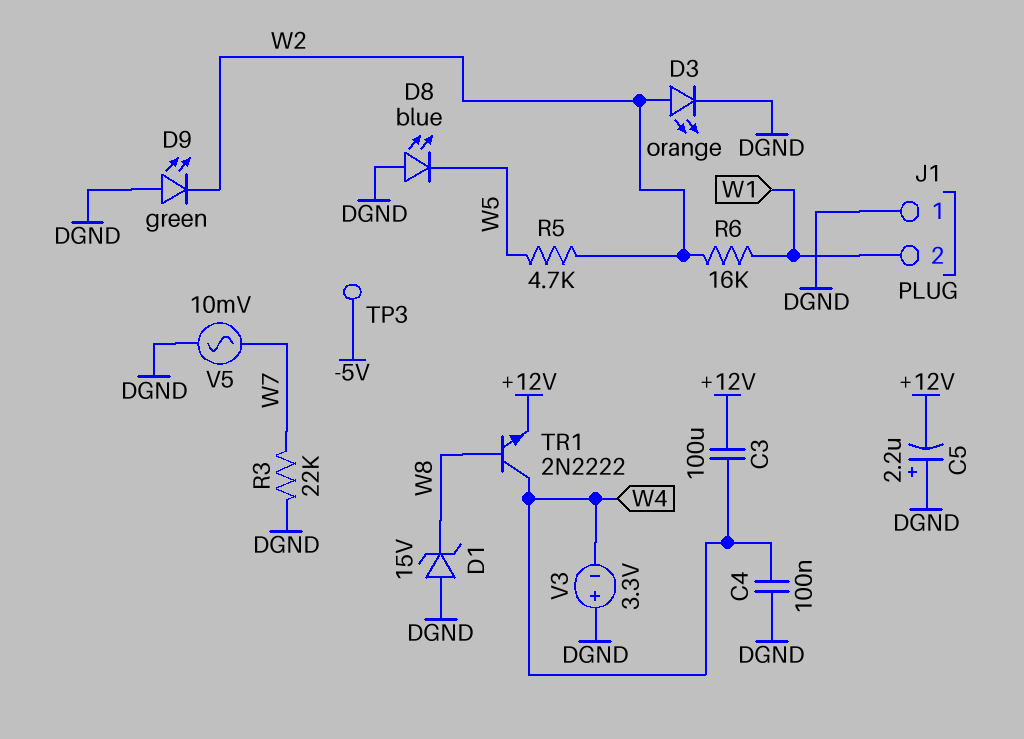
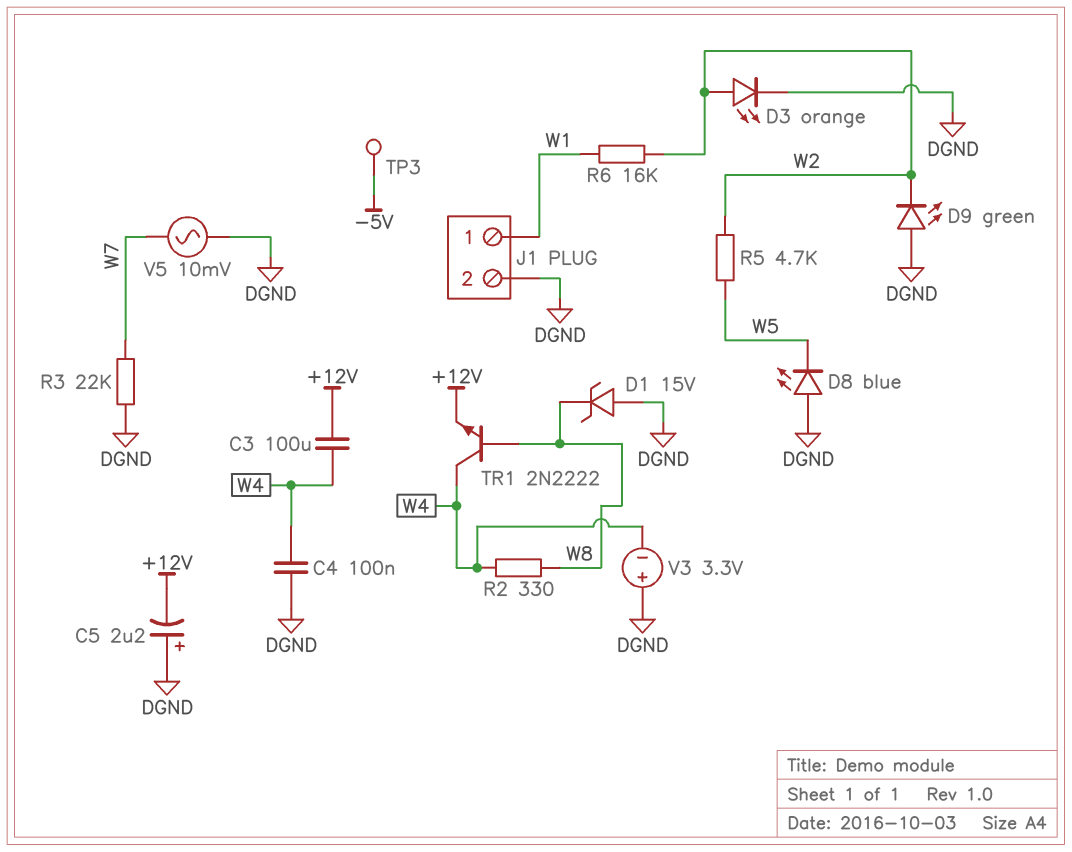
J1 pin 1: DGND -> W1
J1 pin 2: W1 -> DGND
R2: none -> 330 (W4, W8)

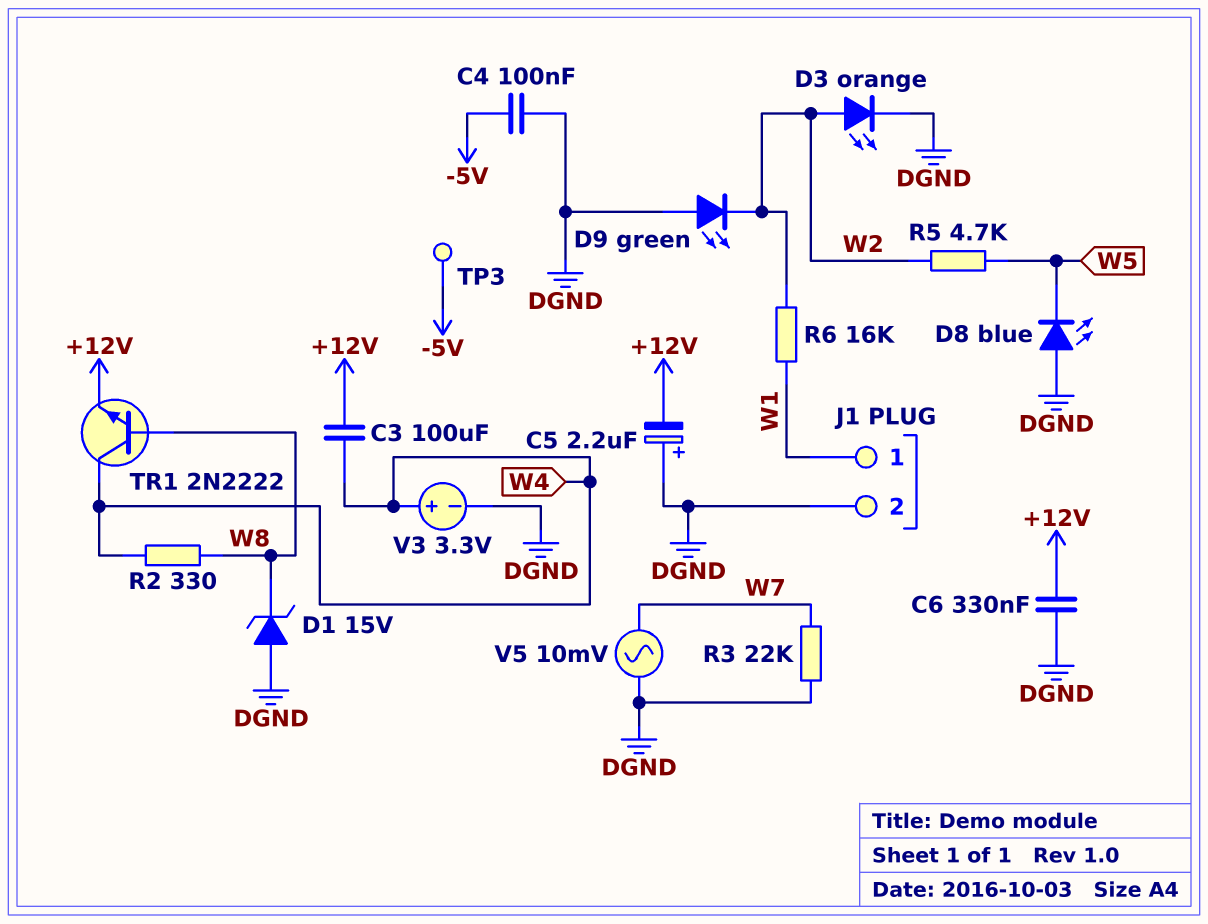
C4: 100nF (DGND, W4) -> 100nF (-5V, DGND)
C6: none -> 330nF (+12V, DGND)
V3: 3.3V (plus DGND, minus W4) -> 3.3V (plus W4, minus DGND)

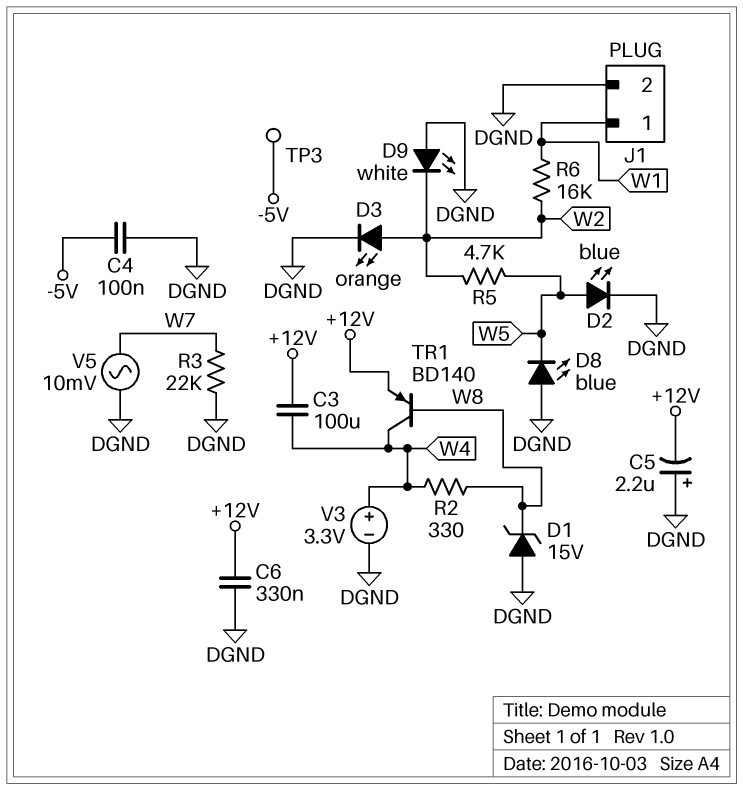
D2: none -> LED blue (A W5, K DGND)
D9: LED green (A DGND, K W2) -> LED white (A DGND, K W2)
TR1: NPN 2N2222 (B W8, C W4, E +12V) -> PNP BD140 (B W8, C W4, E +12V)

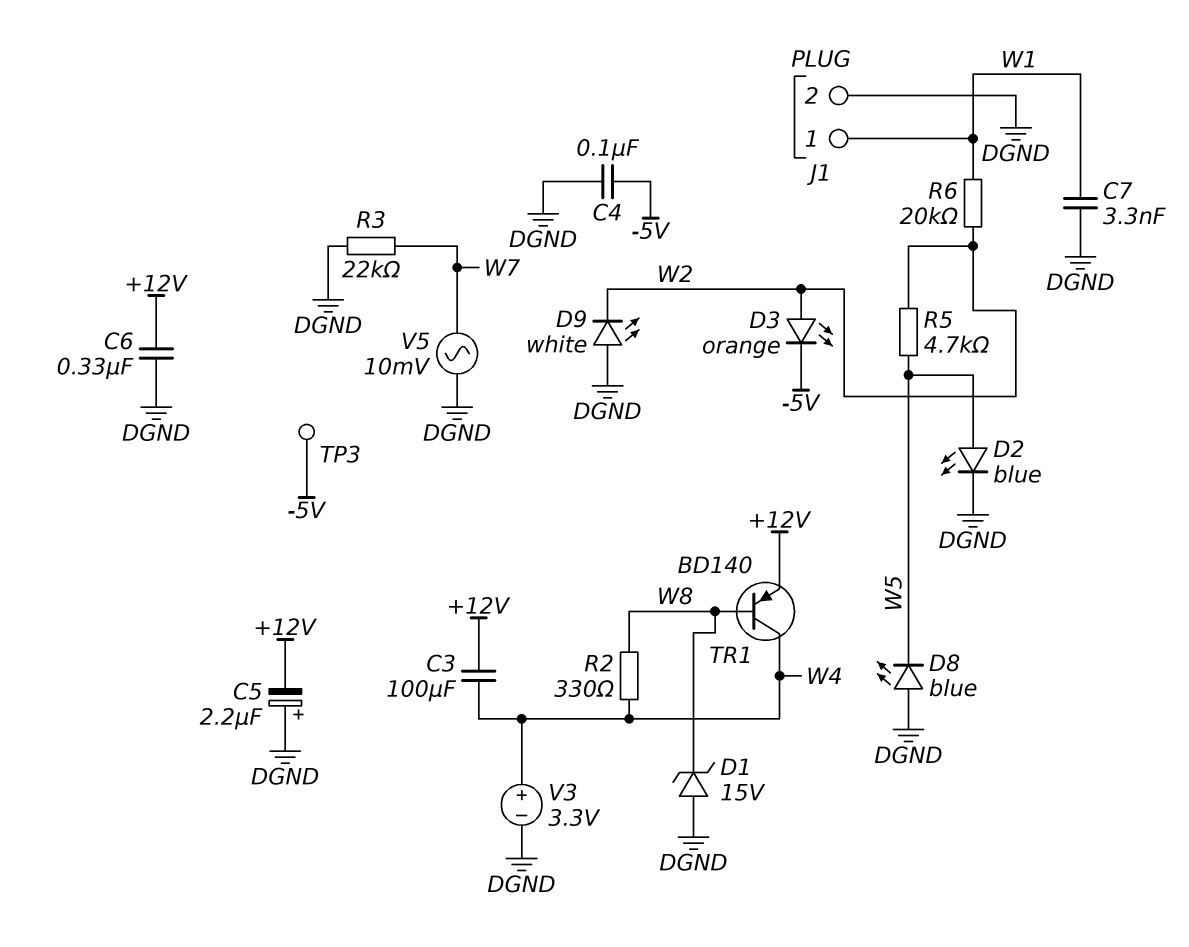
C7: none -> 3.3nF (DGND, W1)
D3: LED orange (A W2, K DGND) -> LED orange (A W2, K -5V)
R6: 16k (W1, W2) -> 20k (W1, W2)

